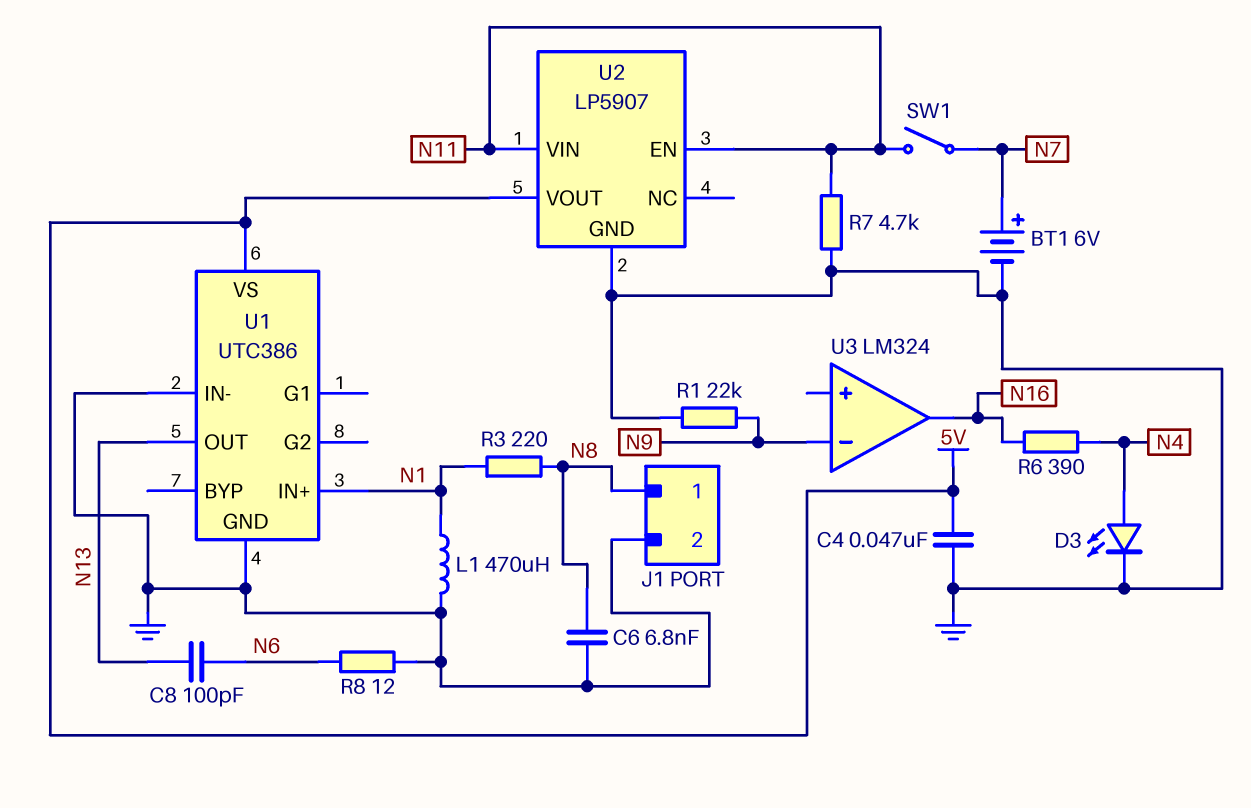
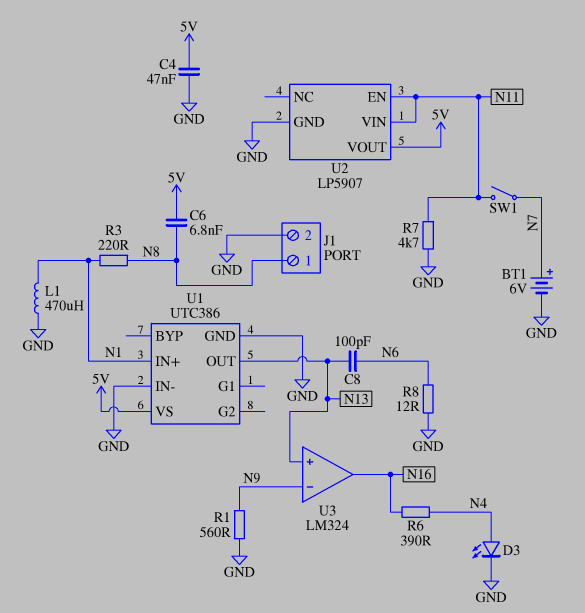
C6: 6.8nF (GND, N8) -> 6.8nF (5V, N8)
R1: 22k (GND, N9) -> 560 (GND, N9)
U3 pin in+: none -> N13

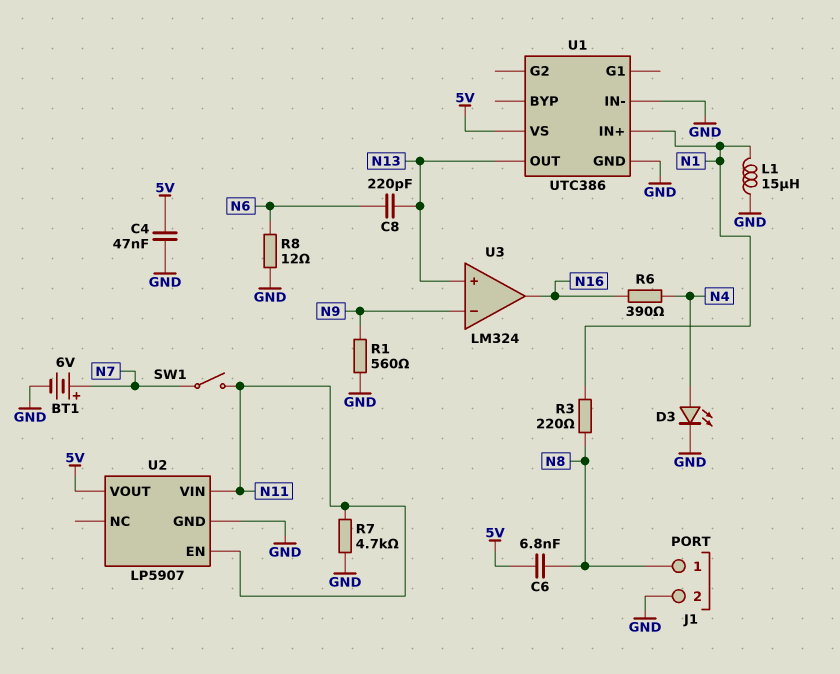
C8: 100pF (N6, N13) -> 220pF (N6, N13)
L1: 470uH (GND, N1) -> 15uH (GND, N1)

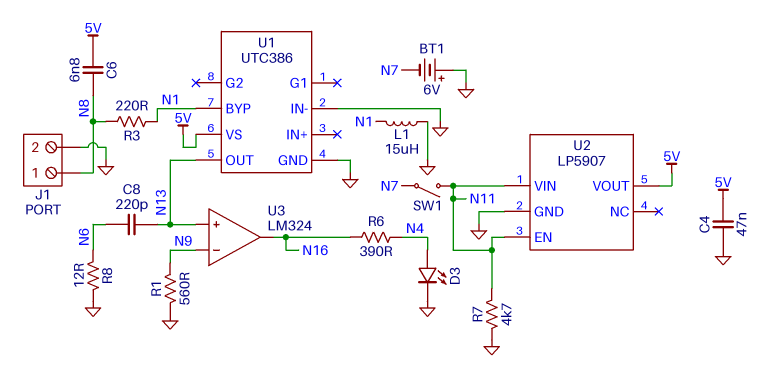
BT1: 6V (plus N7, minus GND) -> 6V (plus GND, minus N7)
U1 pin BYP: none -> N1
U1 pin IN+: N1 -> none

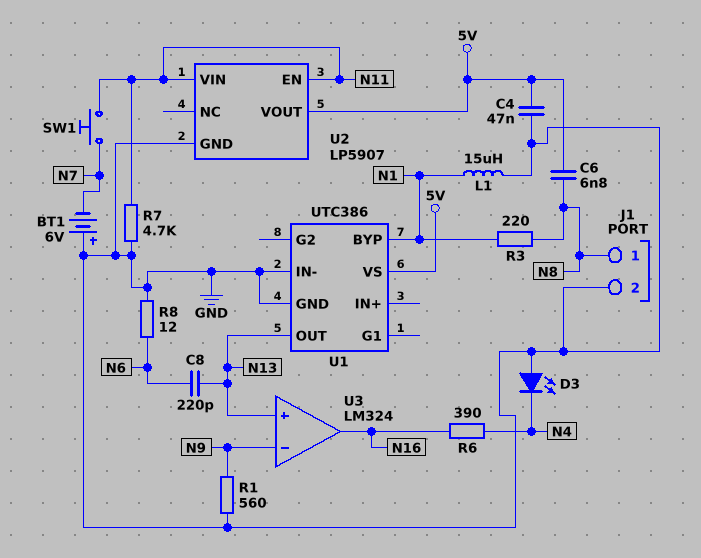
D3: LED (A N4, K GND) -> LED (A GND, K N4)
SW1: switch (N7, N11) -> button (N7, N11)

